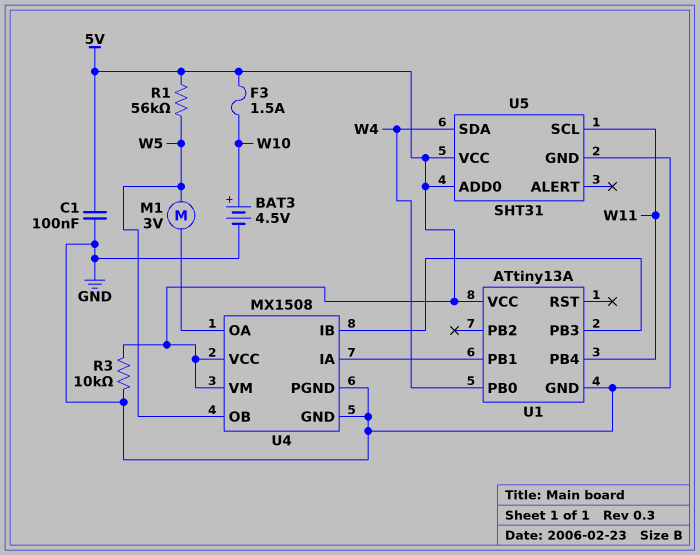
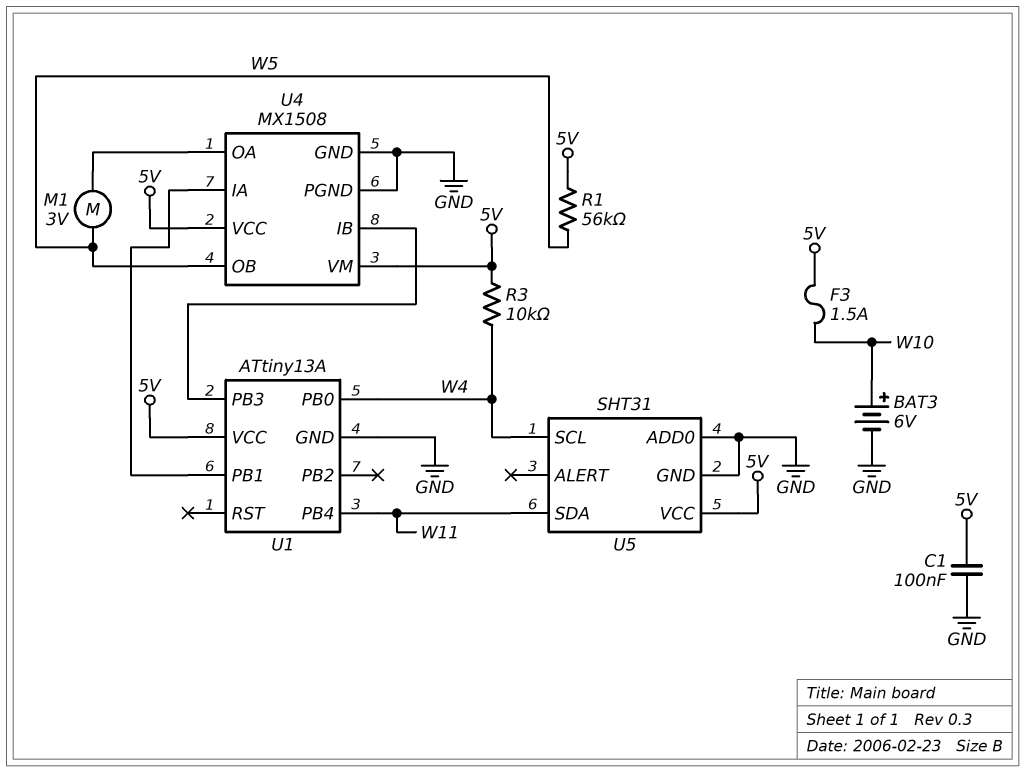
BAT3: 4.5V (plus W10, minus GND) -> 6V (plus W10, minus GND)
R3: 10k (5V, GND) -> 10k (5V, W4)
U5 pin ADD0: 5V -> GND
U5 pin SCL: W11 -> W4
U5 pin SDA: W4 -> W11

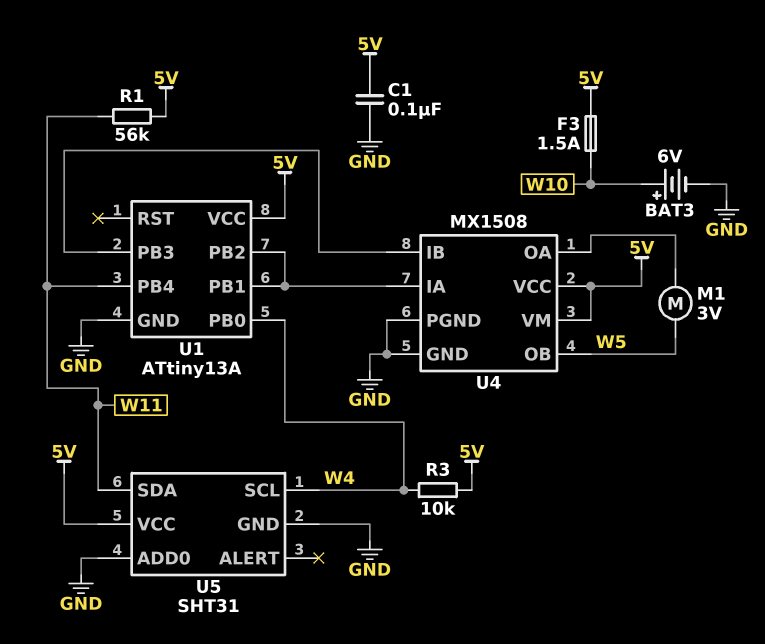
R1: 56k (5V, W5) -> 56k (5V, W11)
U1 pin PB2: none -> U1/PB1

